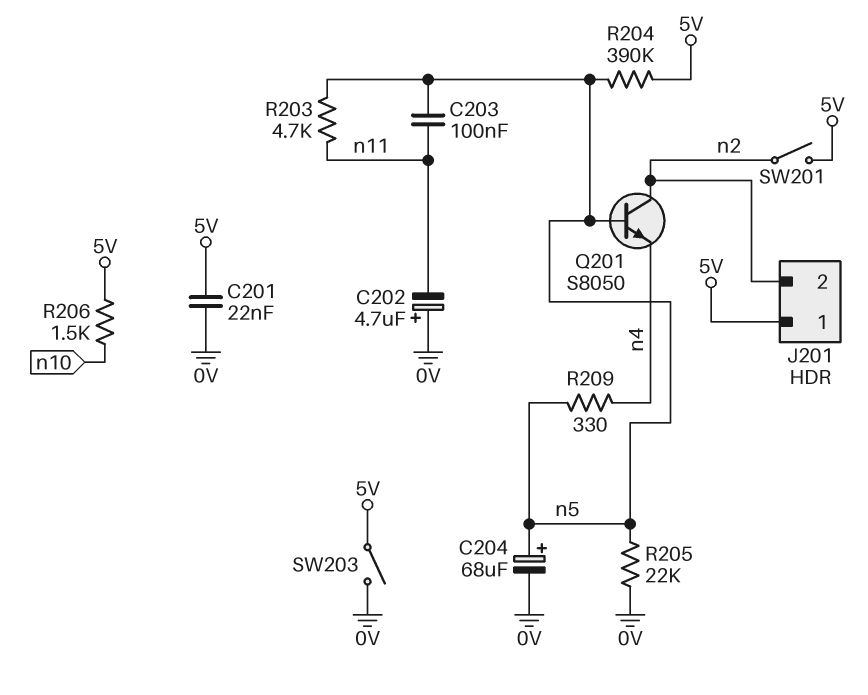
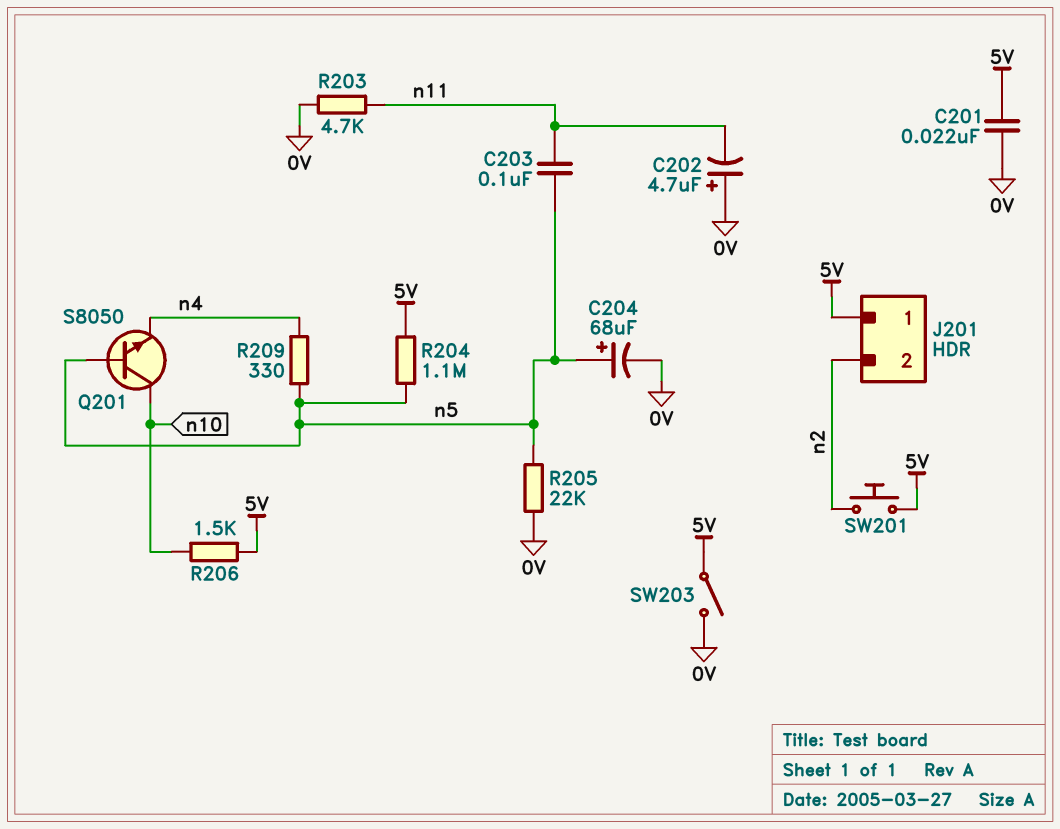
Q201: NPN S8050 (B n5, C n2, E n4) -> NPN S8050 (B n5, C n10, E n4)
R203: 4.7k (n5, n11) -> 4.7k (0V, n11)
R204: 390k (5V, n5) -> 1.1M (5V, n5)
SW201: switch (5V, n2) -> button (5V, n2)

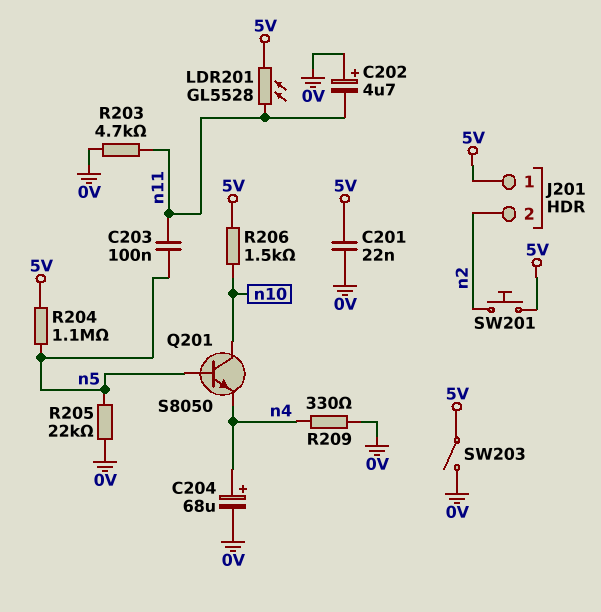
C204: 68uF (plus n5, minus 0V) -> 68uF (plus n4, minus 0V)
LDR201: none -> GL5528 (5V, n11)
R209: 330 (n4, n5) -> 330 (0V, n4)

